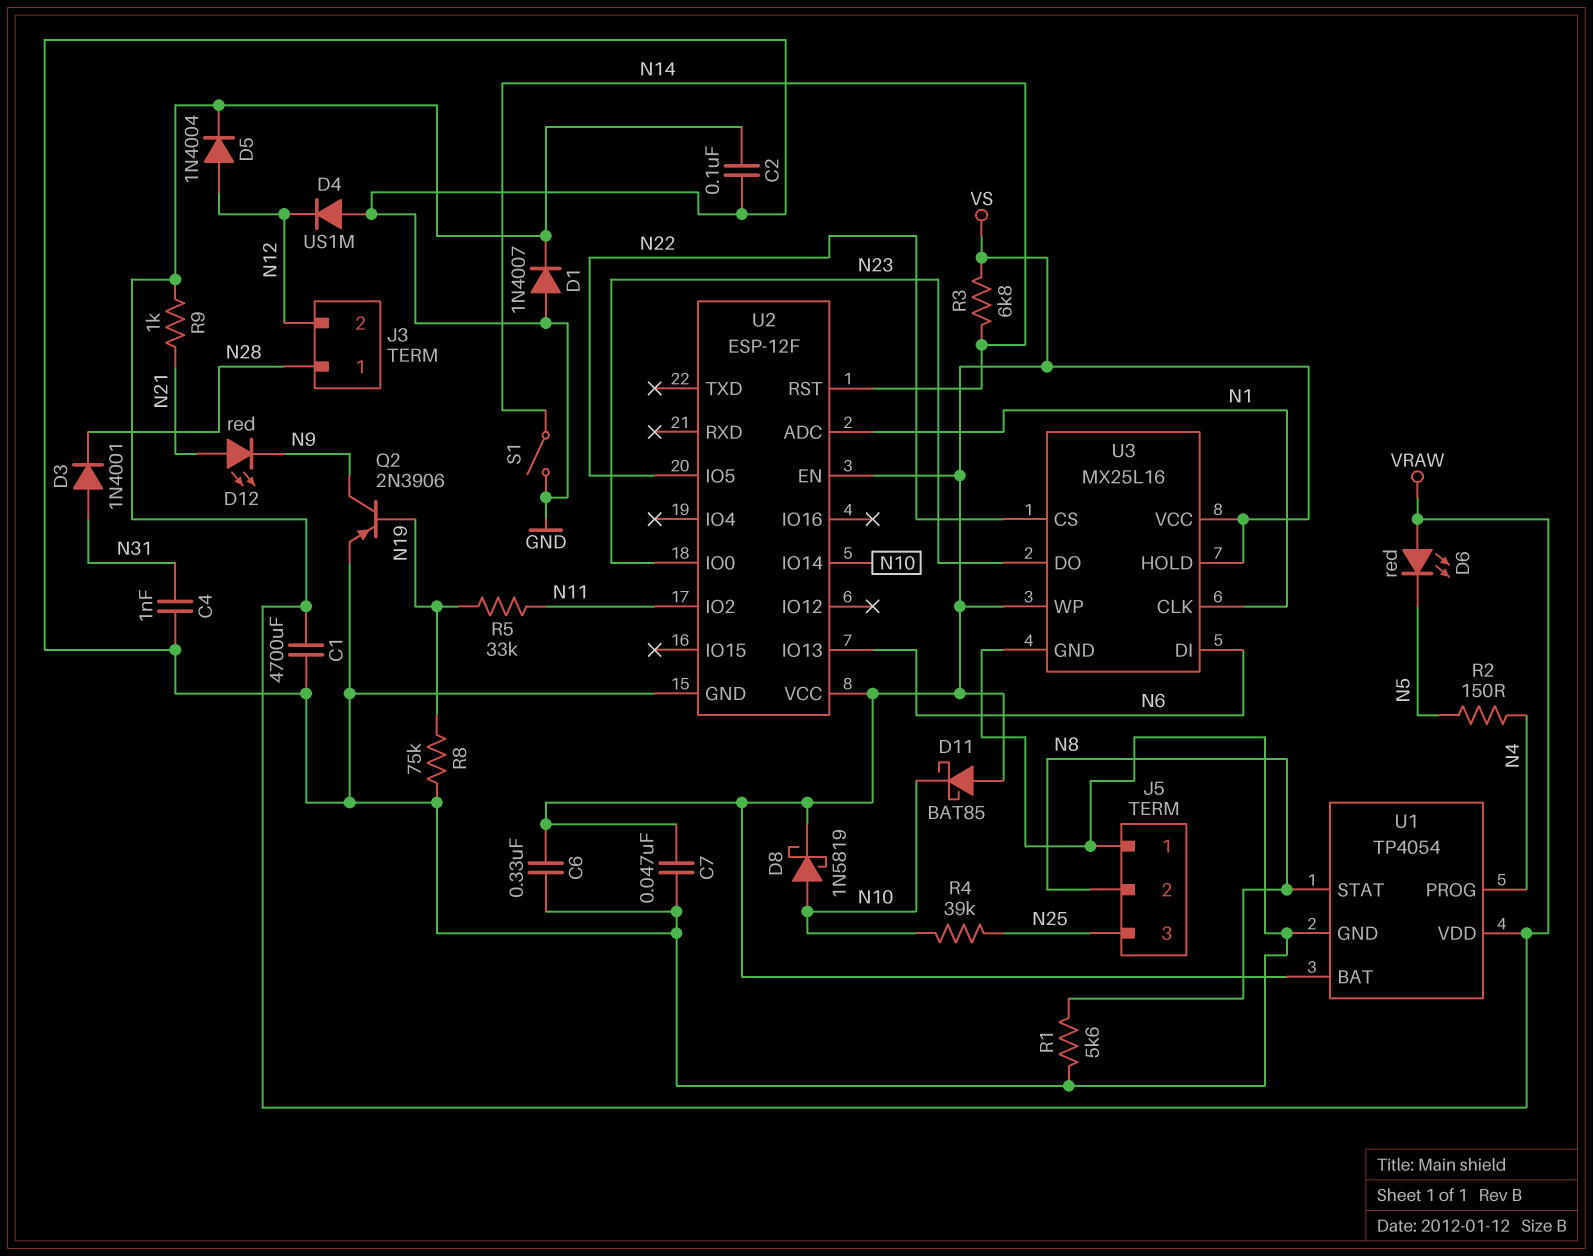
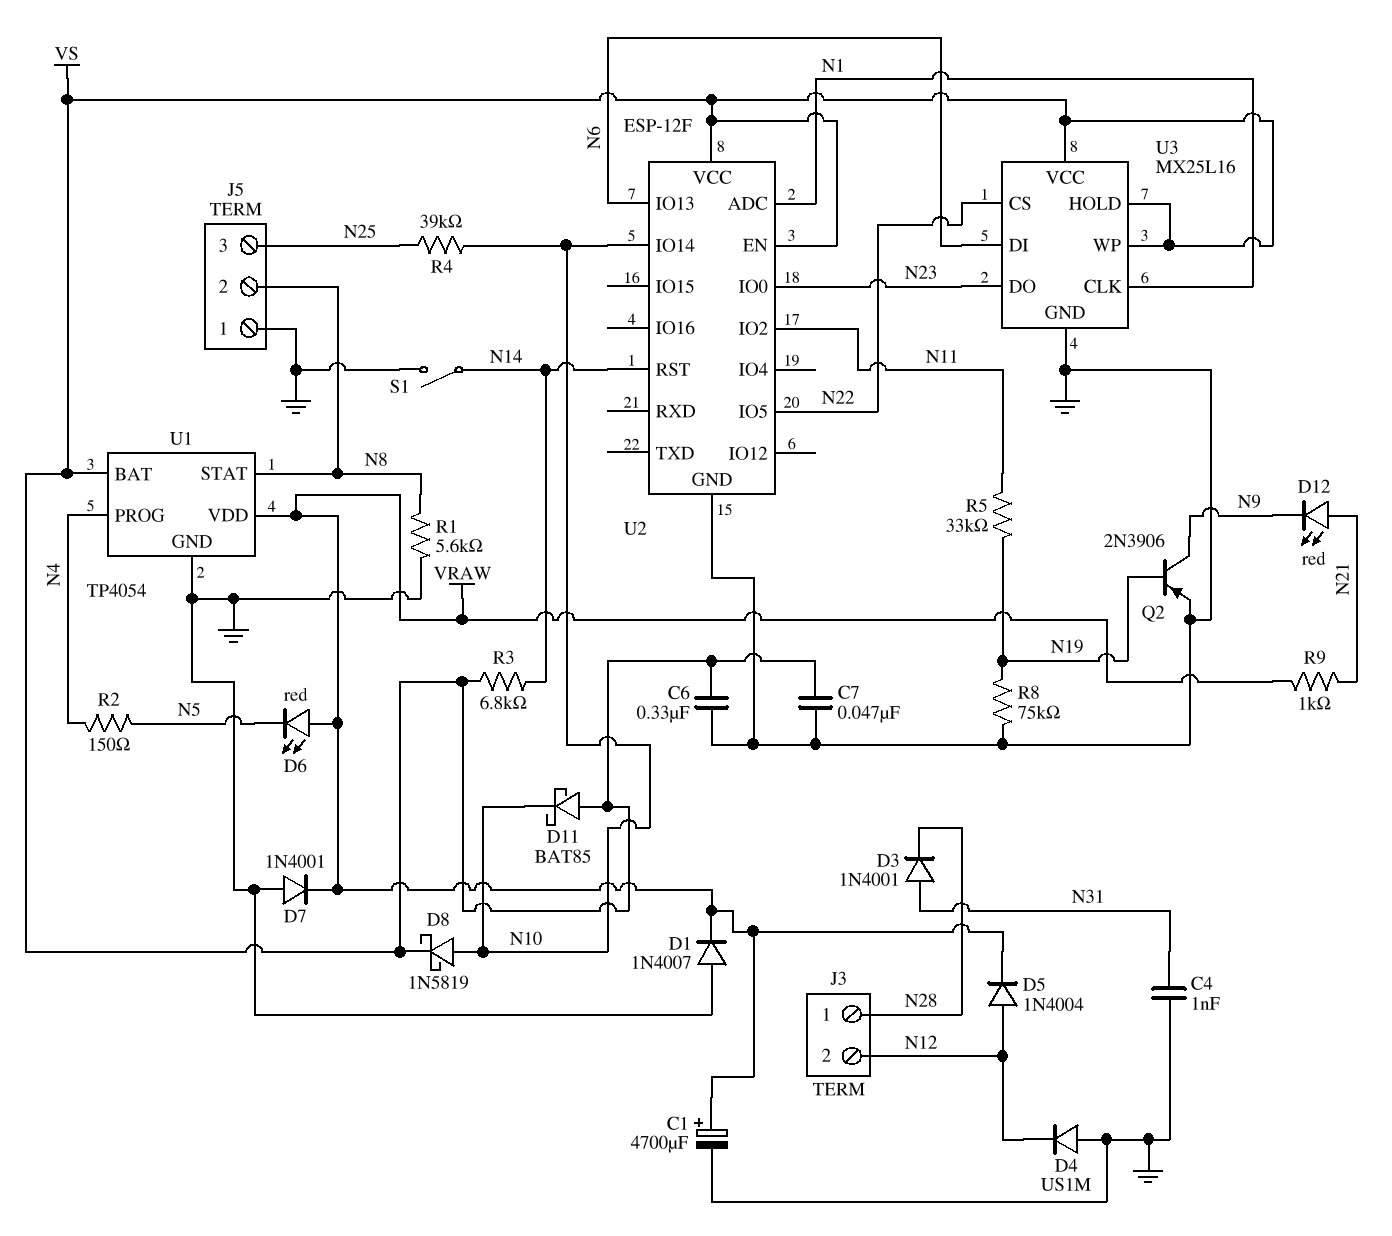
C1: 4700uF (GND, VRAW) -> 4700uF (plus VRAW, minus GND)
C2: 100nF (GND, VRAW) -> none
D7: none -> diode 1N4001 (A GND, K VRAW)

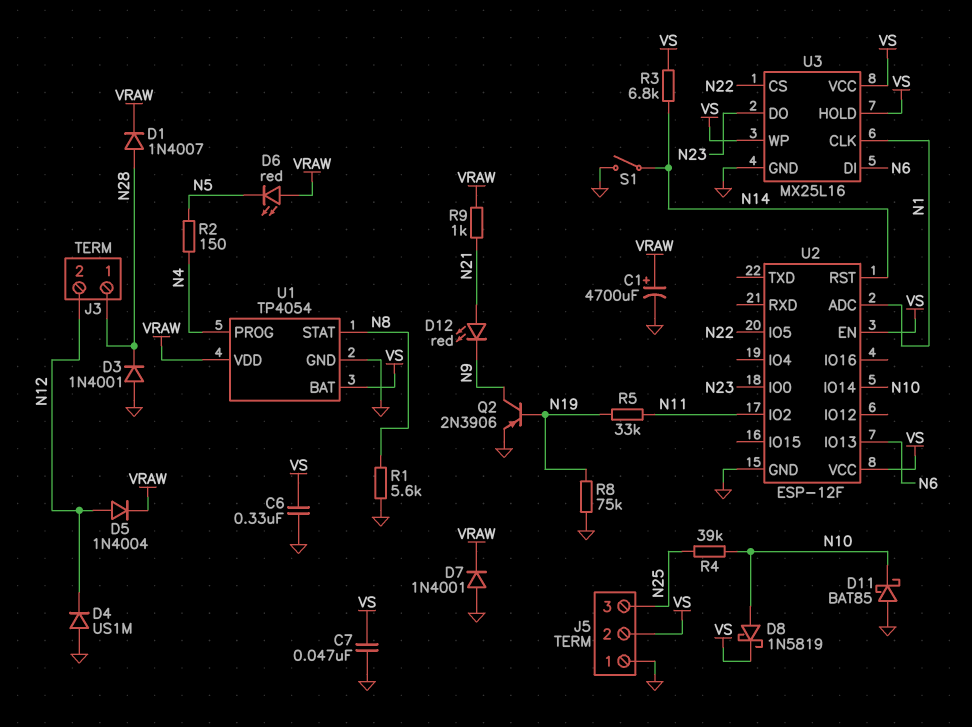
C4: 1nF (GND, N31) -> none
D1: diode 1N4007 (A GND, K VRAW) -> diode 1N4007 (A N28, K VRAW)
D3: diode 1N4001 (A N31, K N28) -> diode 1N4001 (A GND, K N28)
D11: schottky BAT85 (A VS, K N10) -> schottky BAT85 (A GND, K N10)
J5 pin 2: N8 -> VS

